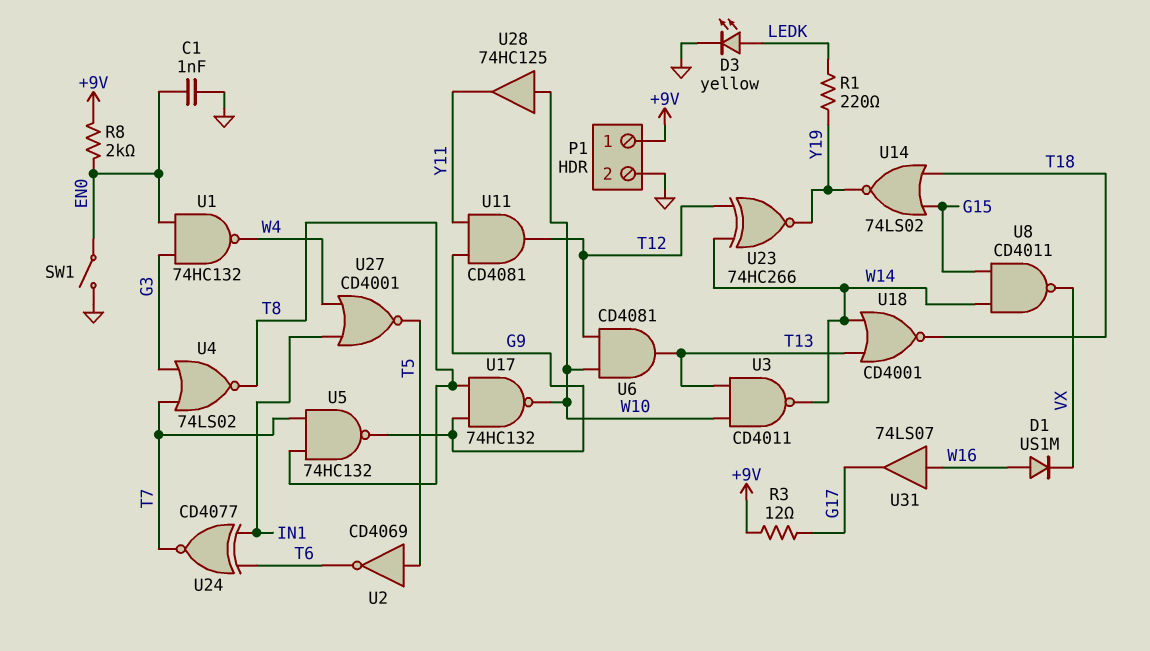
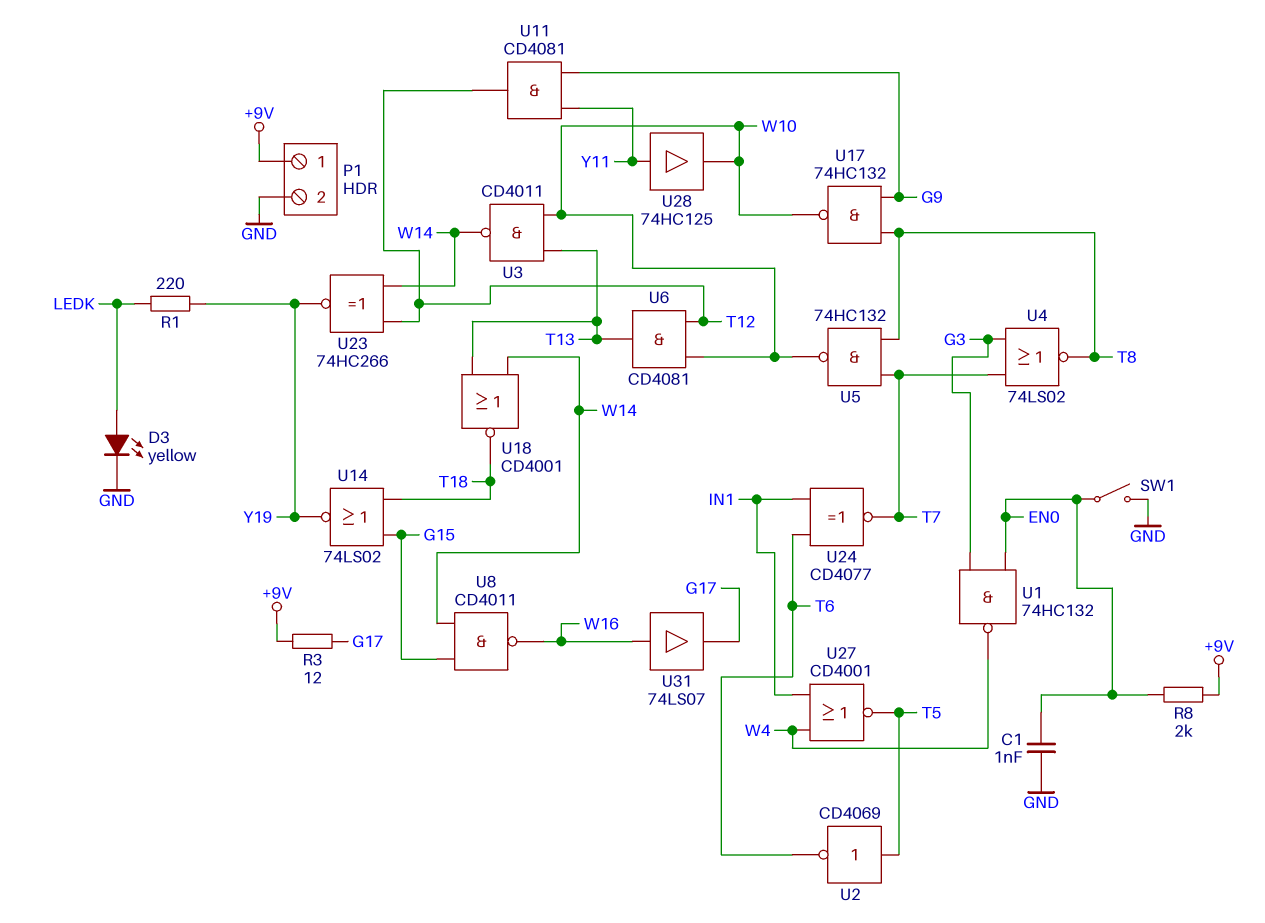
D1: diode US1M (A W16, K VX) -> none
U5: NAND 74HC132 (in T7, in T8, out G9) -> NAND 74HC132 (in T7, in T8, out W10)
U8: NAND CD4011 (in G15, in W14, out VX) -> NAND CD4011 (in G15, in W14, out W16)
U28: buffer 74HC125 (in W10, out Y11) -> buffer 74HC125 (in Y11, out W10)

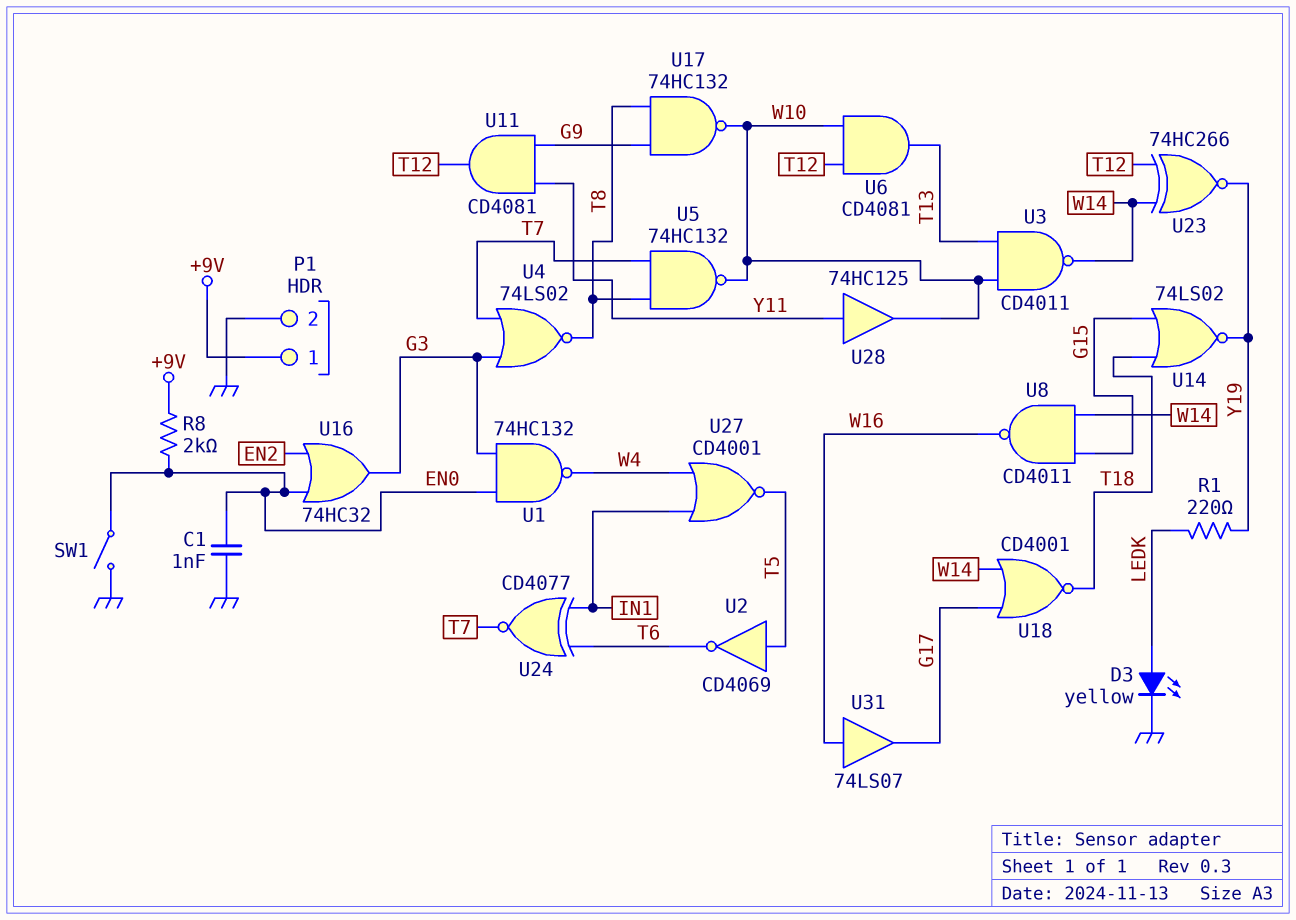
R3: 12 (+9V, G17) -> none
U16: none -> OR 74HC32 (in EN0, in EN2, out G3)
U18: NOR CD4001 (in T13, in W14, out T18) -> NOR CD4001 (in G17, in W14, out T18)

